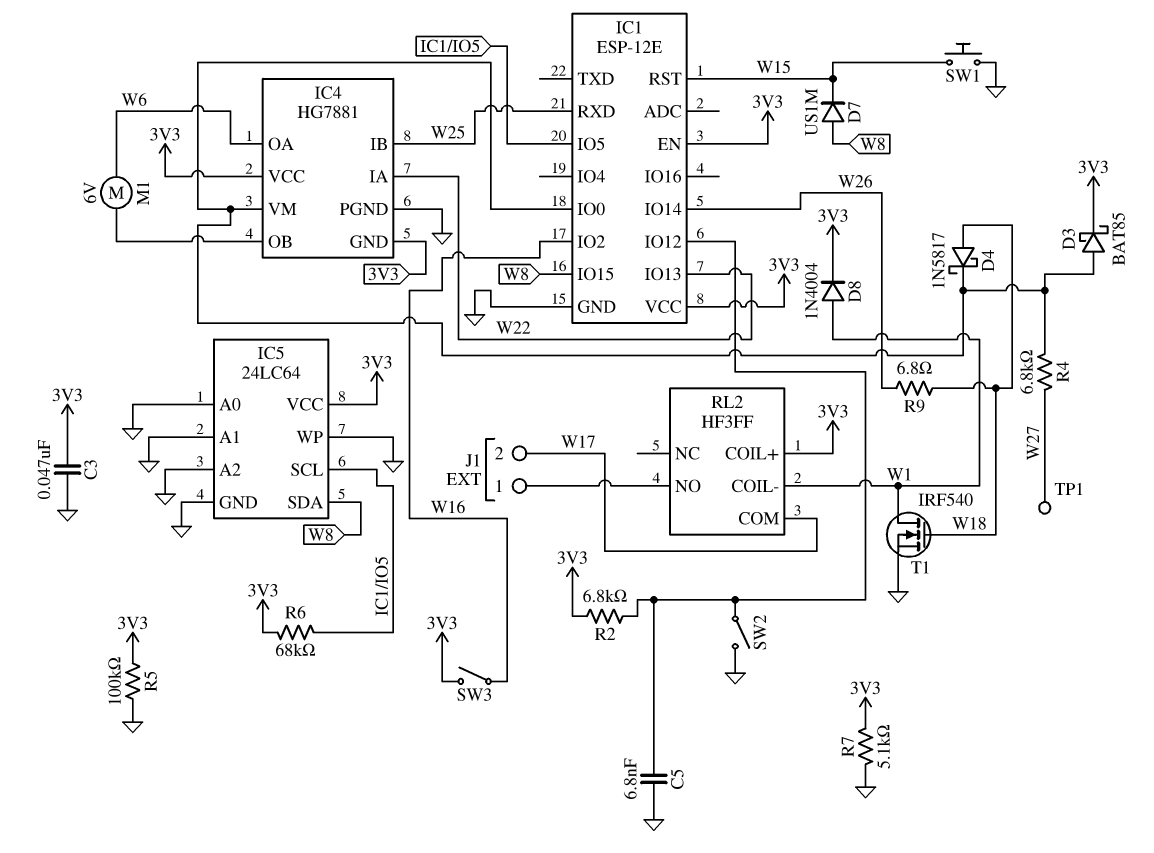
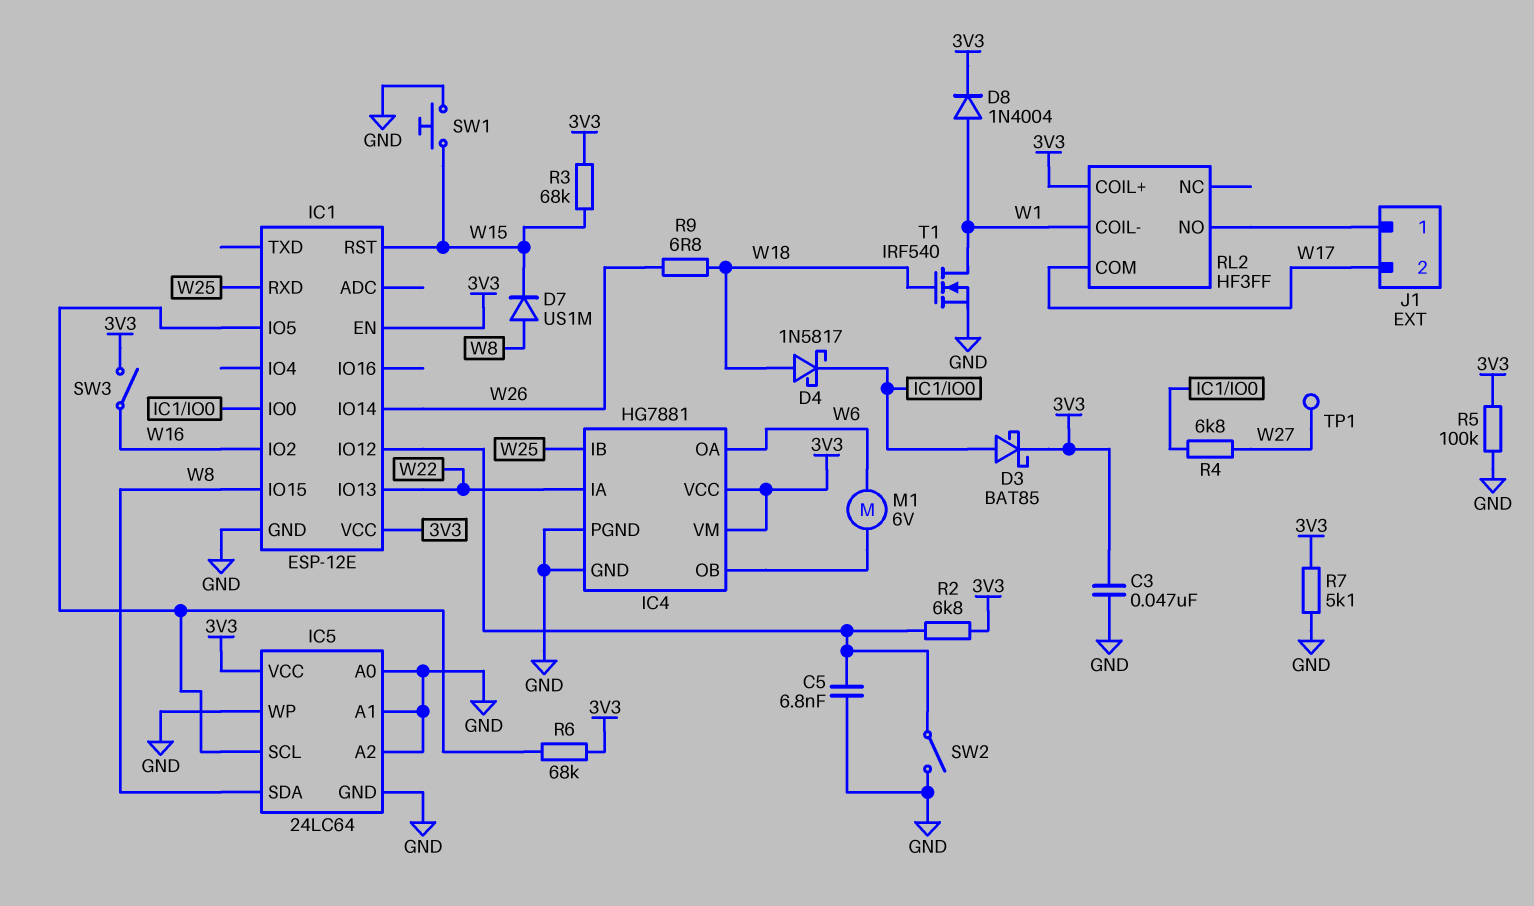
IC4 pin GND: 3V3 -> GND
IC4 pin VM: IC1/IO0 -> 3V3
R3: none -> 68k (3V3, W15)

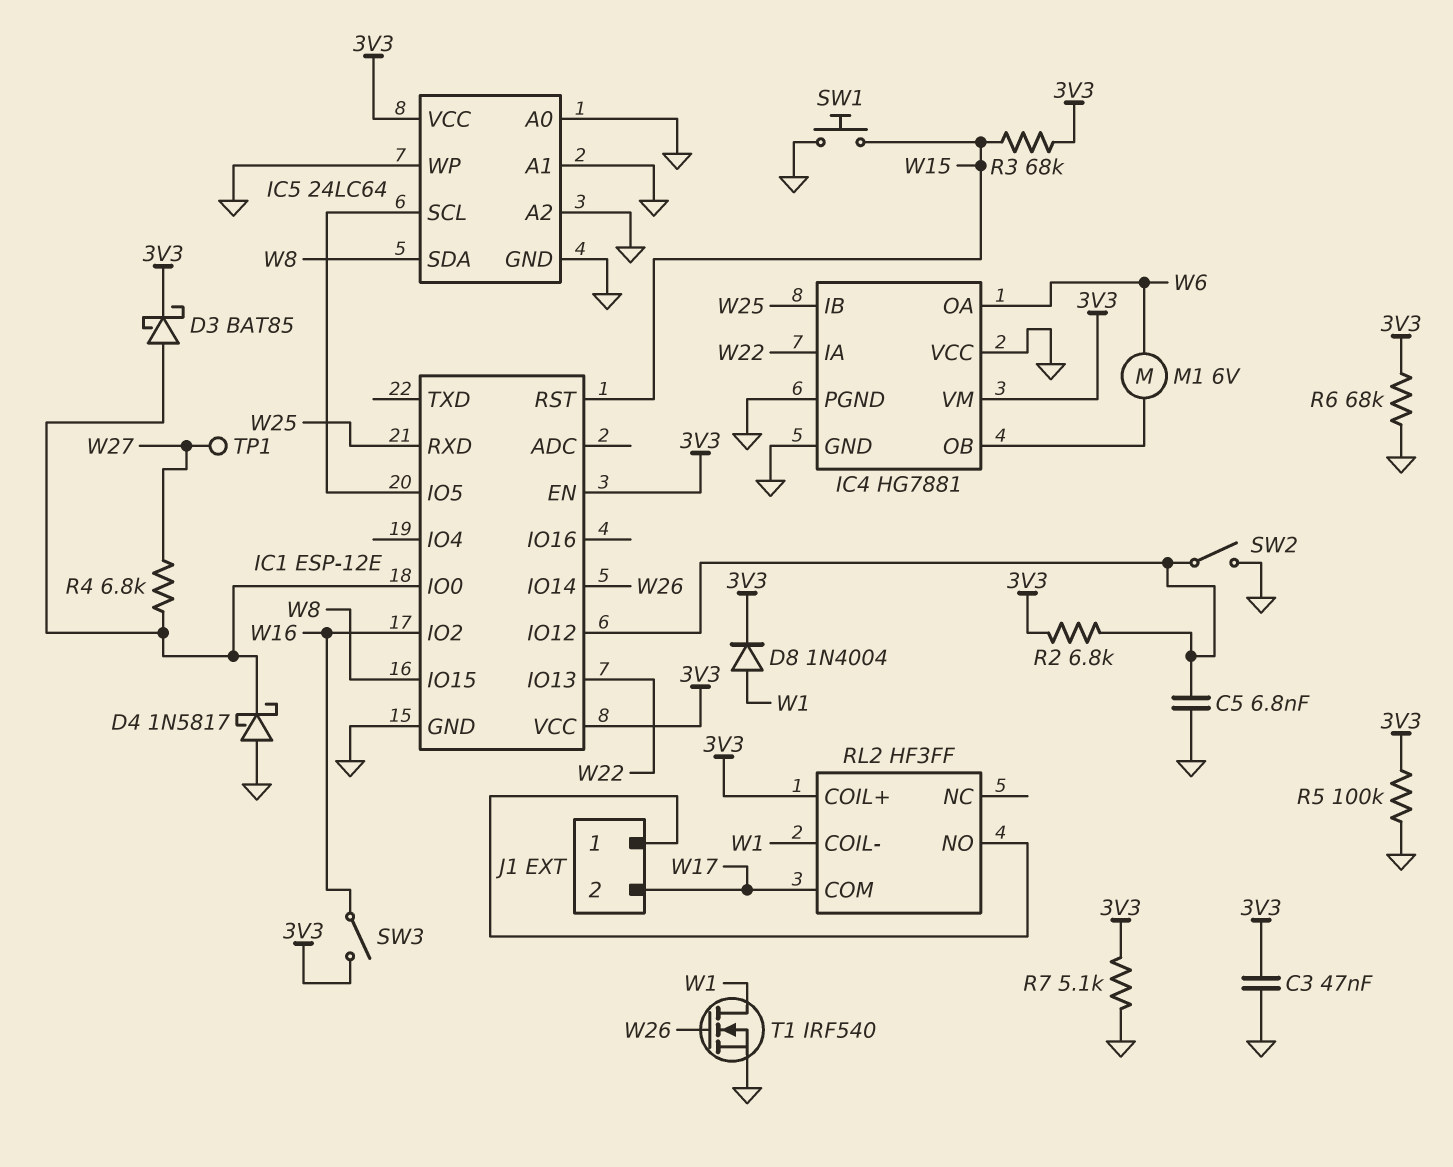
D4: schottky 1N5817 (A W18, K IC1/IO0) -> schottky 1N5817 (A GND, K IC1/IO0)
D7: diode US1M (A W8, K W15) -> none
IC4 pin VCC: 3V3 -> GND
R6: 68k (3V3, IC1/IO5) -> 68k (3V3, GND)
R9: 6.8 (W18, W26) -> none
T1: NMOS IRF540 (G W18, D W1, S GND) -> NMOS IRF540 (G W26, D W1, S GND)

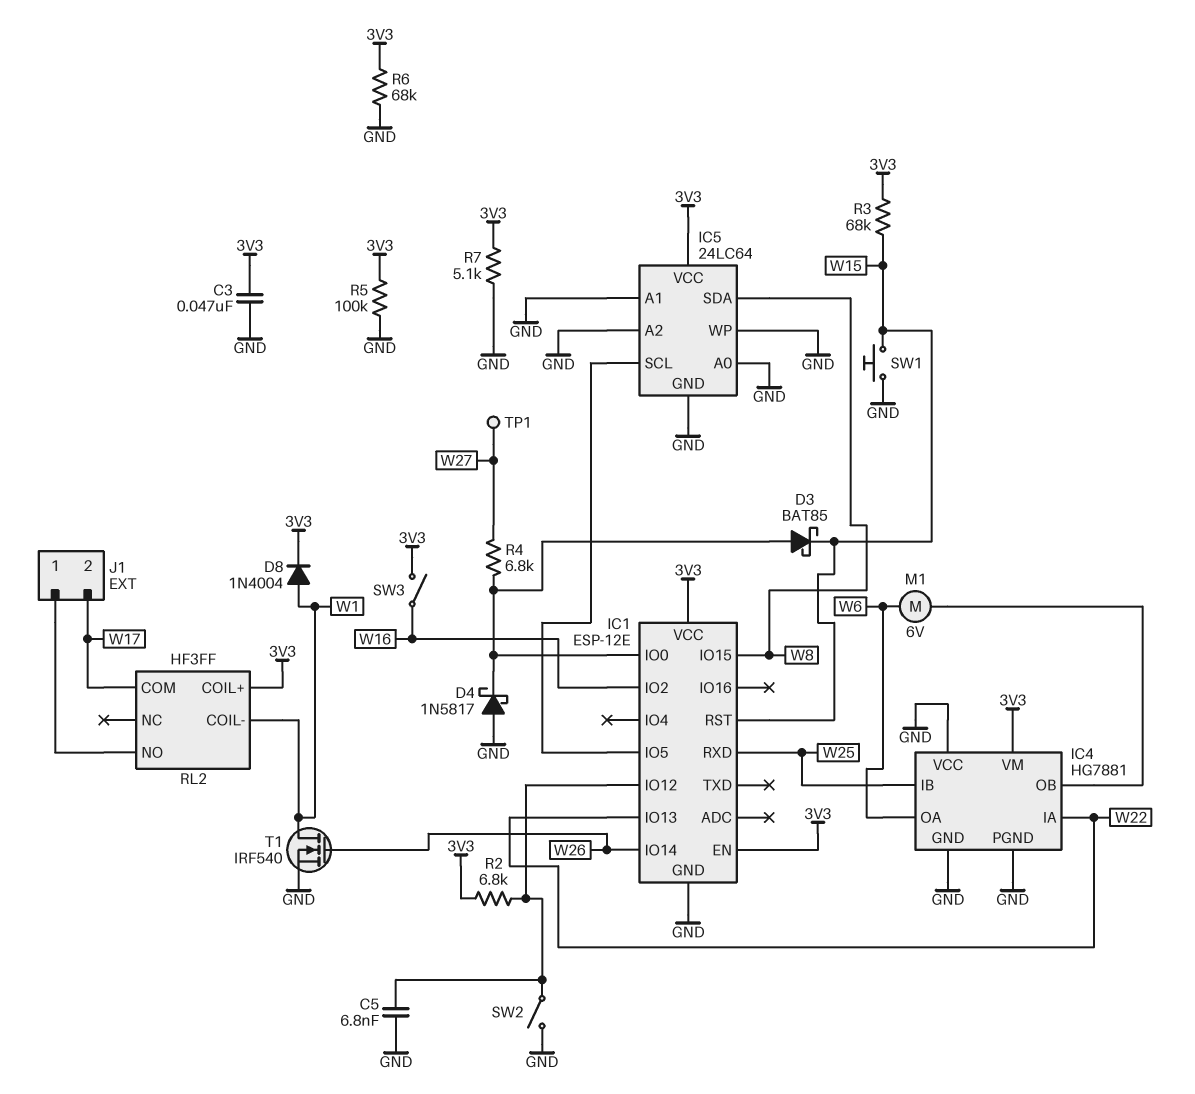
D3: schottky BAT85 (A IC1/IO0, K 3V3) -> schottky BAT85 (A IC1/IO0, K W15)

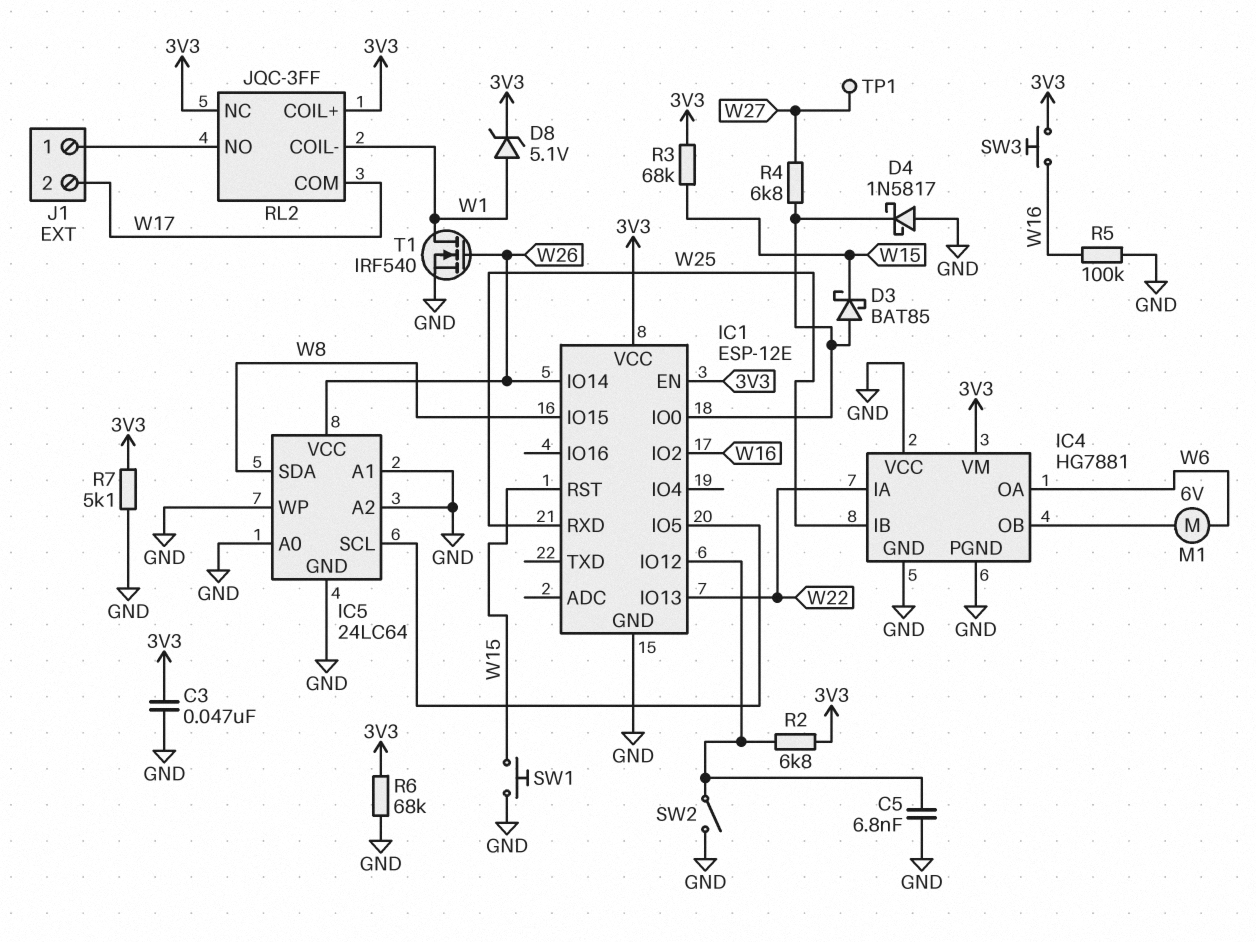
D8: diode 1N4004 (A W1, K 3V3) -> zener 5.1V (A W1, K 3V3)
IC5 pin VCC: 3V3 -> W26
R5: 100k (3V3, GND) -> 100k (GND, W16)
RL2: HF3FF -> JQC-3FF
RL2 pin NC: none -> 3V3
SW3: switch (3V3, W16) -> button (3V3, W16)

